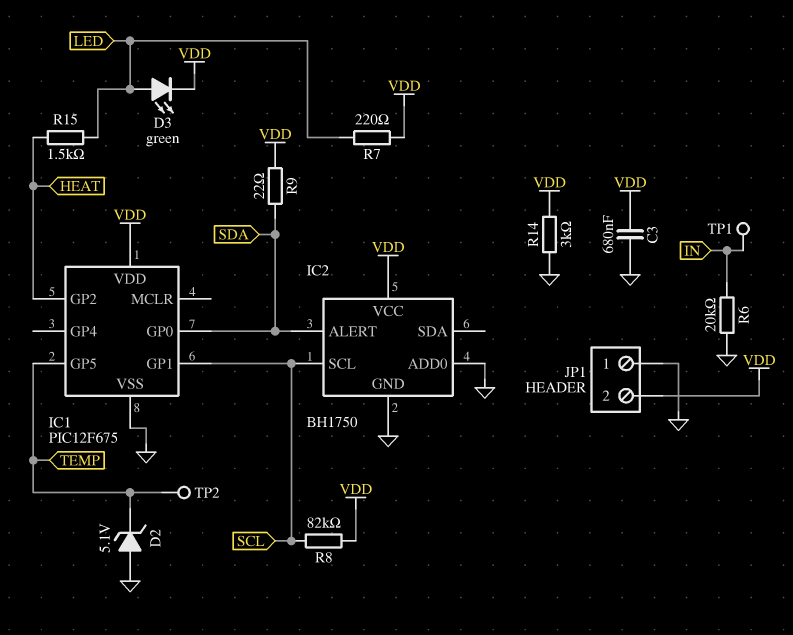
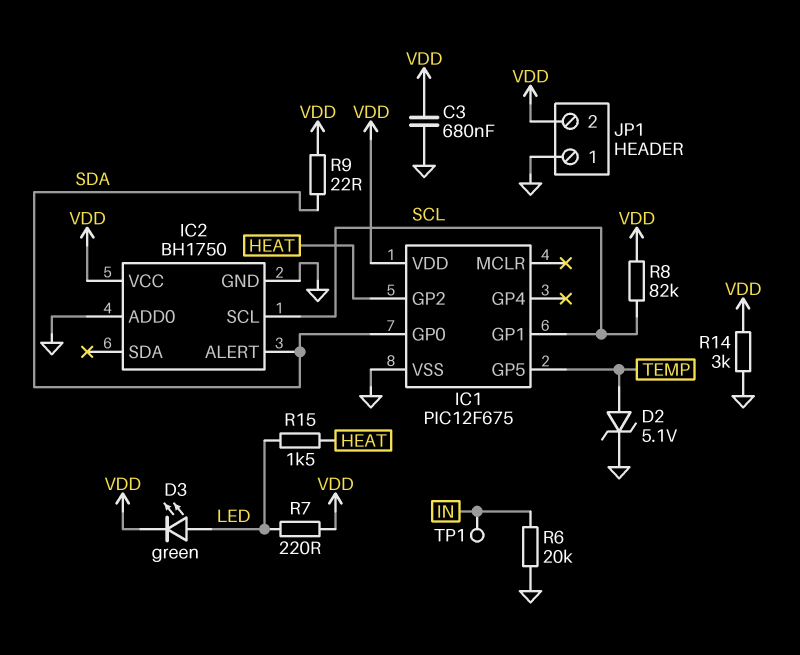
D2: zener 5.1V (A GND, K TEMP) -> zener 5.1V (A TEMP, K GND)
TP2: test point (TEMP) -> none

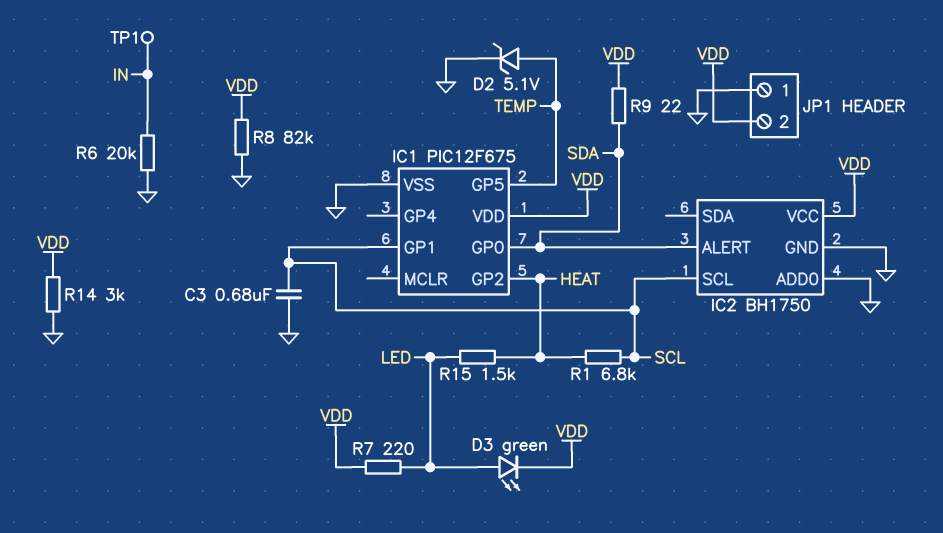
C3: 680nF (GND, VDD) -> 680nF (GND, SCL)
R1: none -> 6.8k (HEAT, SCL)
R8: 82k (SCL, VDD) -> 82k (GND, VDD)

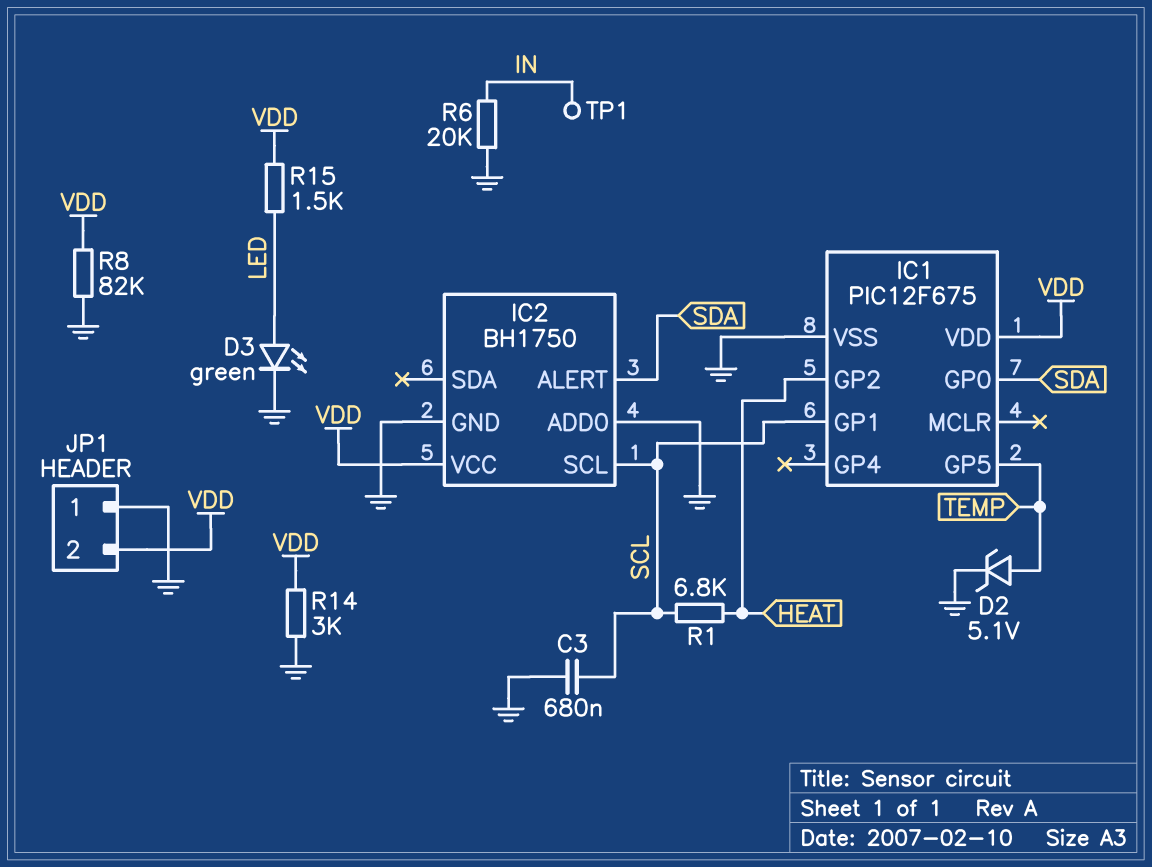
D3: LED green (A LED, K VDD) -> LED green (A LED, K GND)
R7: 220 (LED, VDD) -> none
R9: 22 (SDA, VDD) -> none
R15: 1.5k (HEAT, LED) -> 1.5k (LED, VDD)

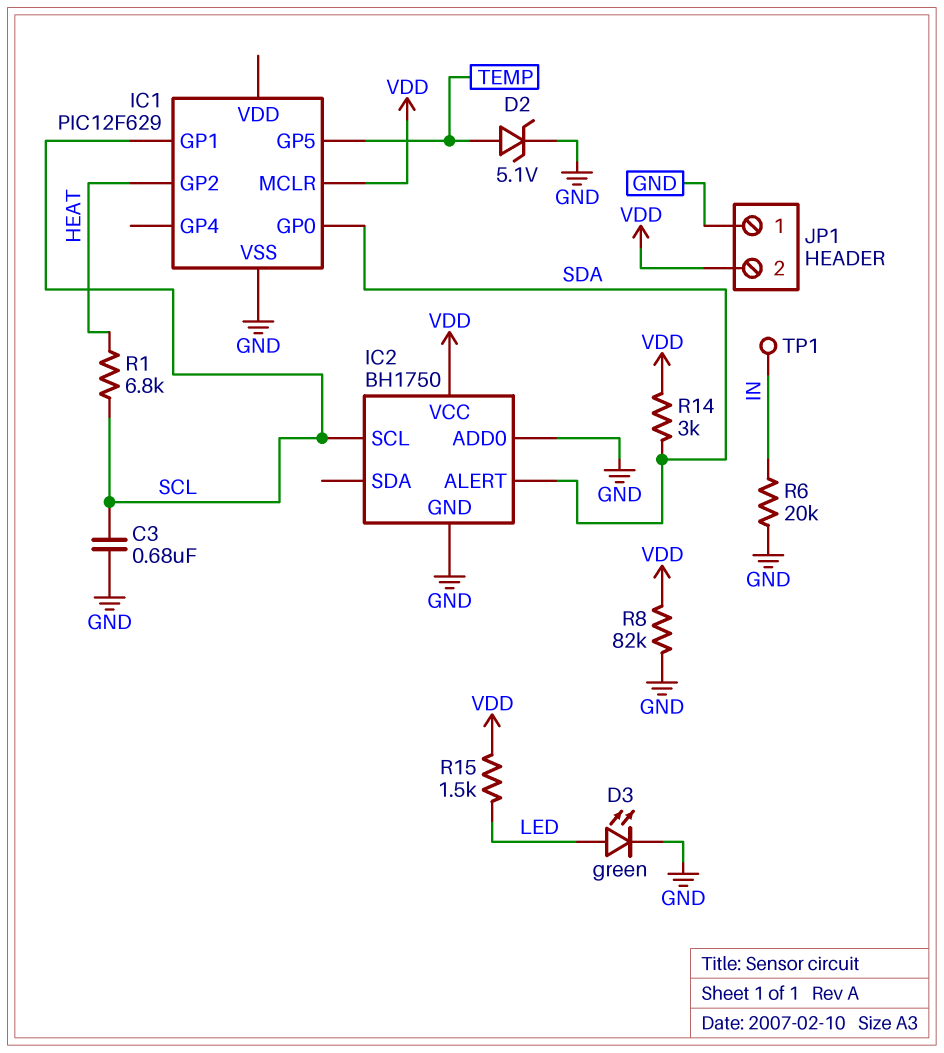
IC1: PIC12F675 -> PIC12F629
IC1 pin MCLR: none -> VDD
IC1 pin VDD: VDD -> none
R14: 3k (GND, VDD) -> 3k (SDA, VDD)

